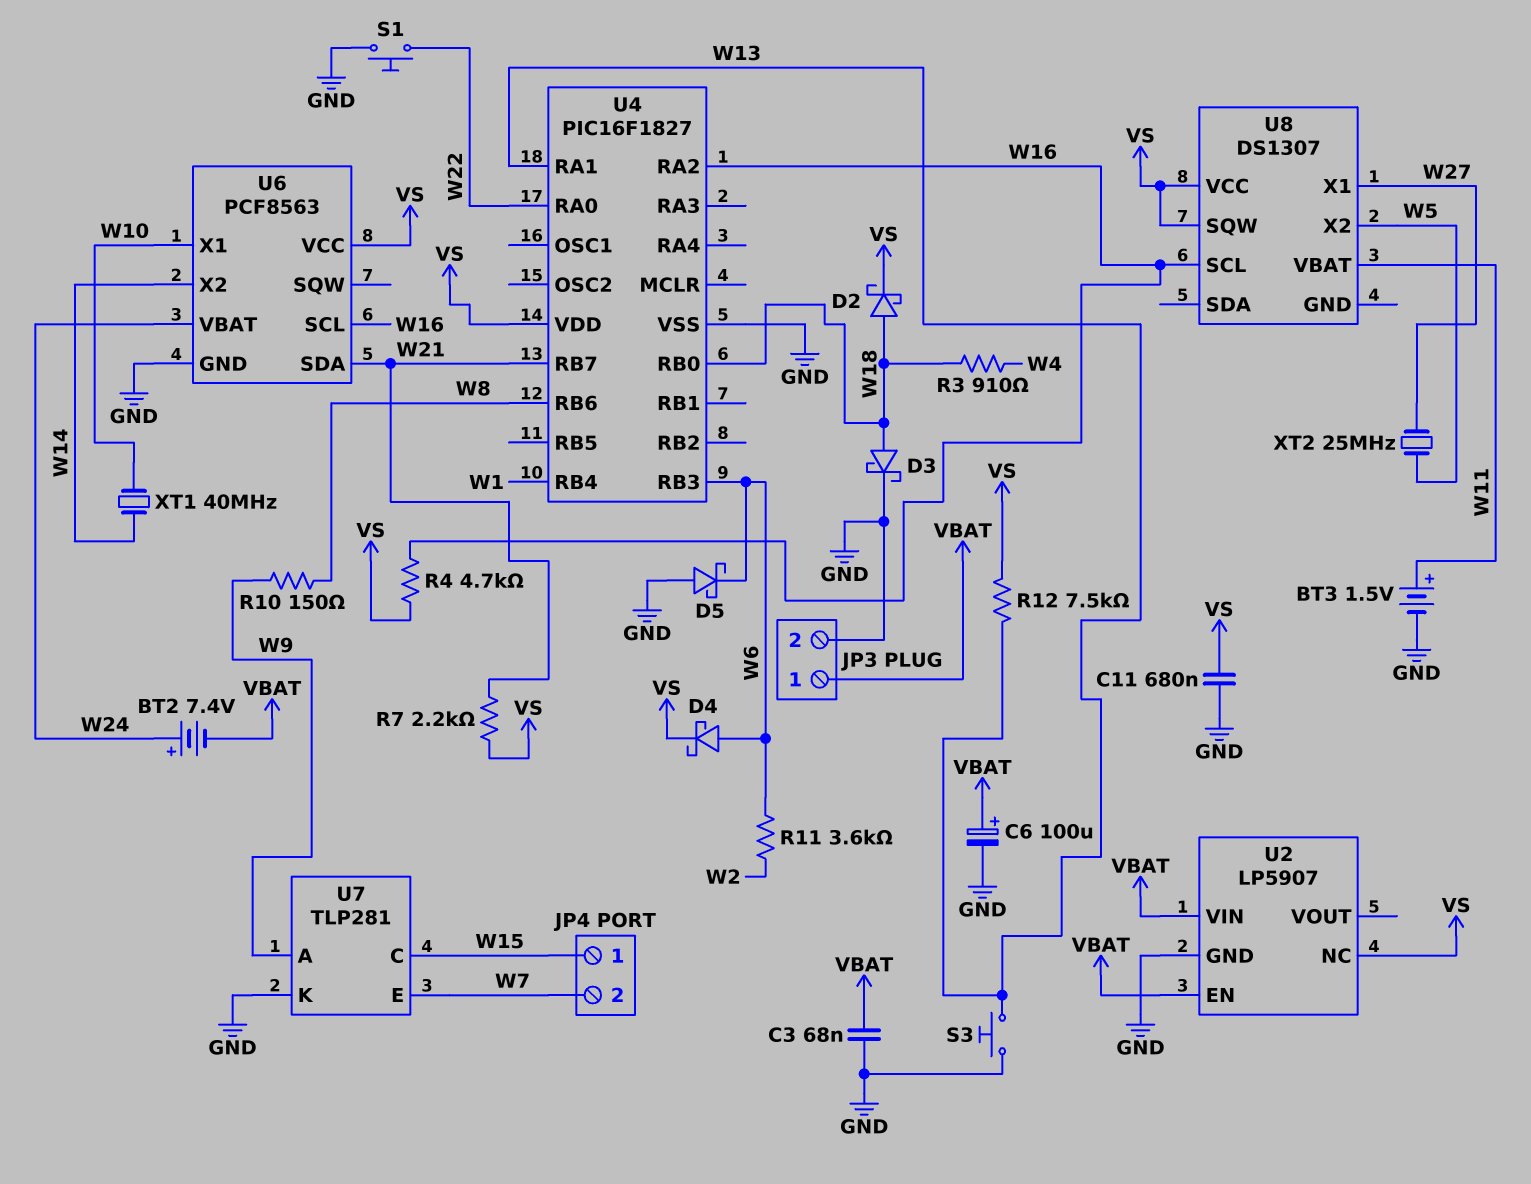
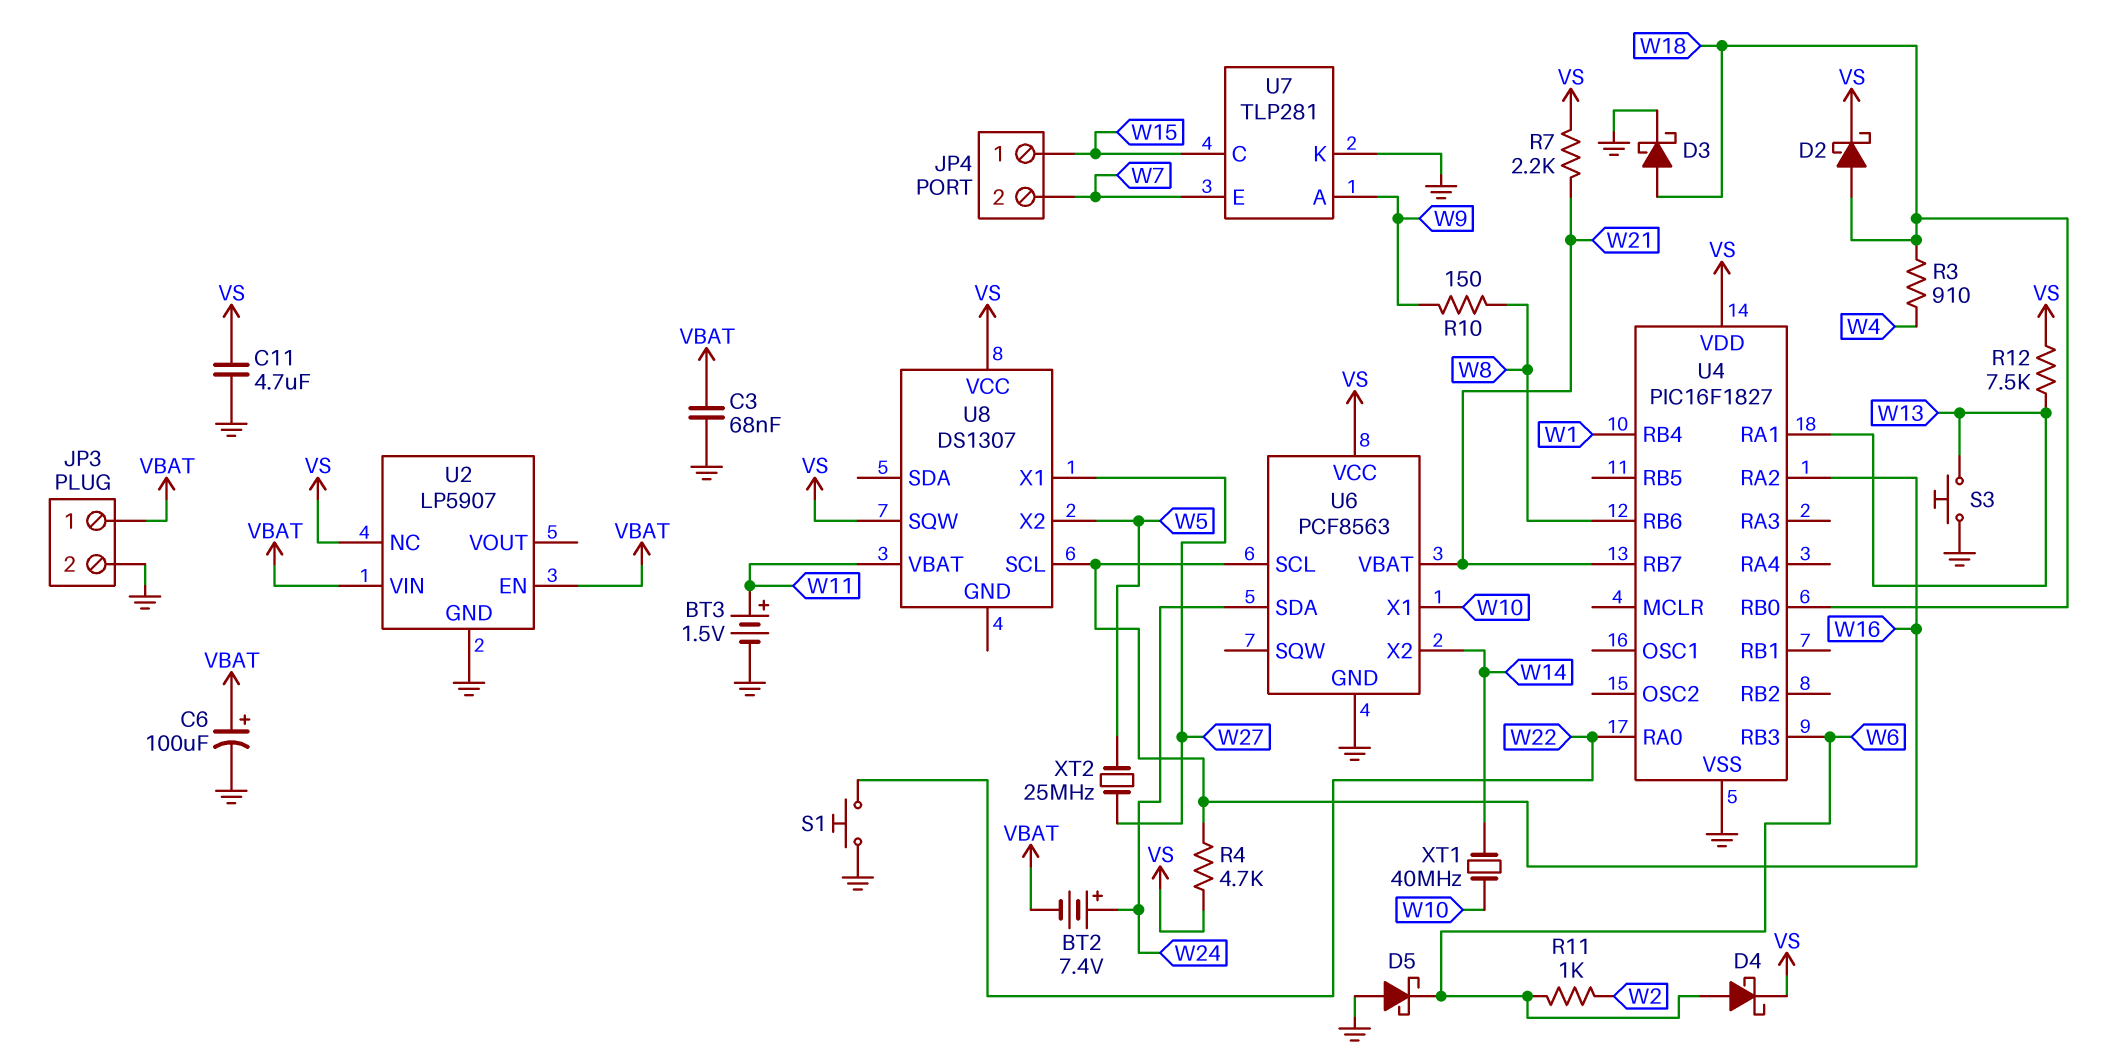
C11: 680nF (GND, VS) -> 4.7uF (GND, VS)
R11: 3.6k (W2, W6) -> 1k (W2, W6)
U6 pin SDA: W21 -> W24
U6 pin VBAT: W24 -> W21

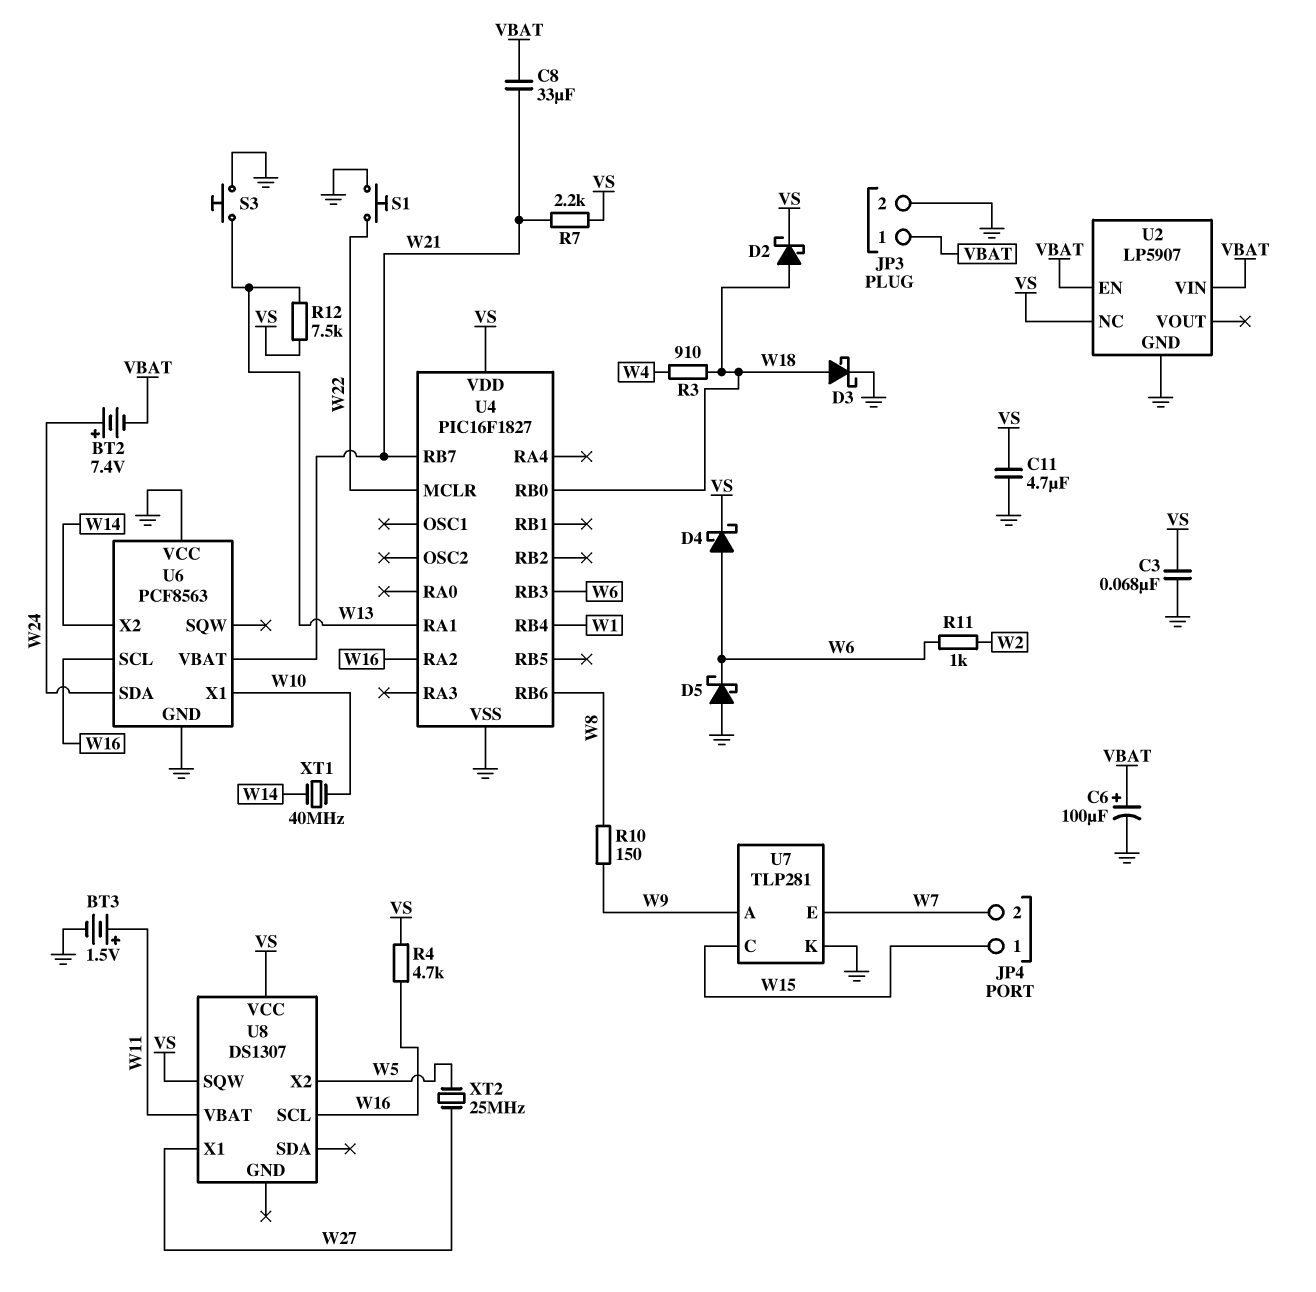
C3: 68nF (GND, VBAT) -> 68nF (GND, VS)
C8: none -> 33uF (VBAT, W21)
U4 pin MCLR: none -> W22
U4 pin RA0: W22 -> none
U6 pin VCC: VS -> GND

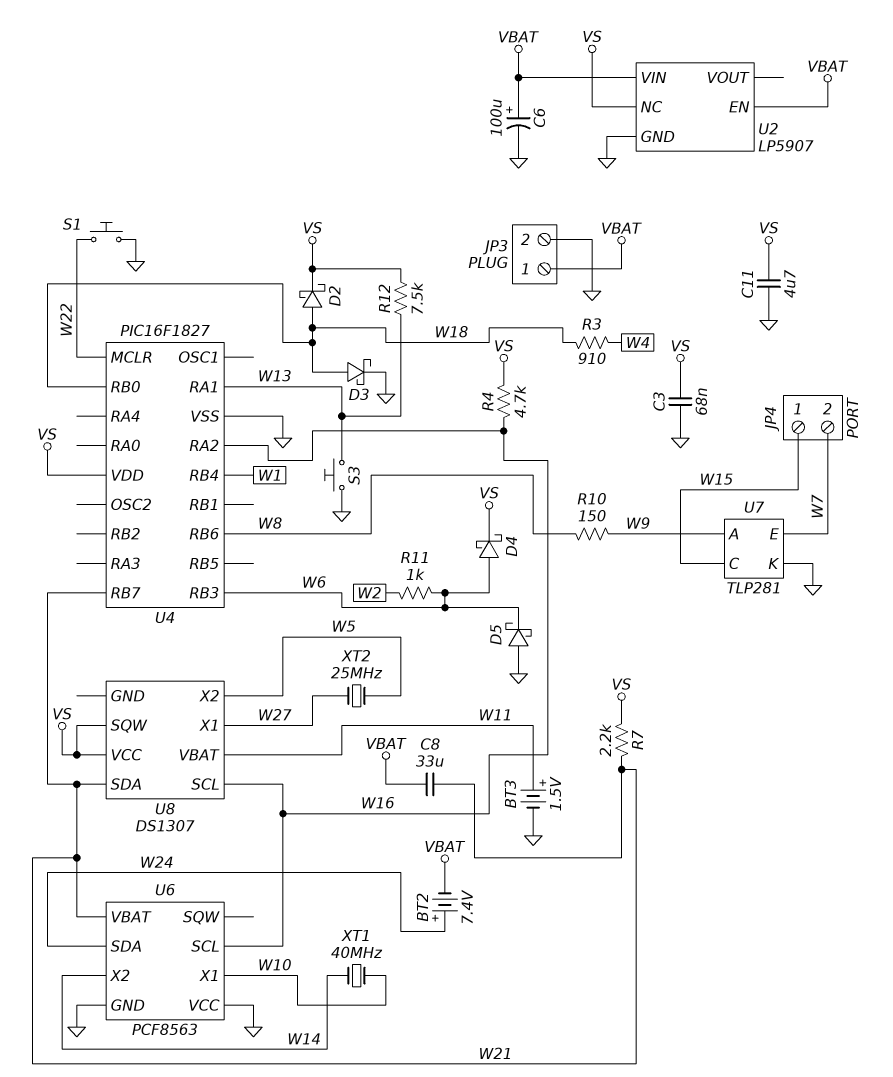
U8 pin SDA: none -> W21

